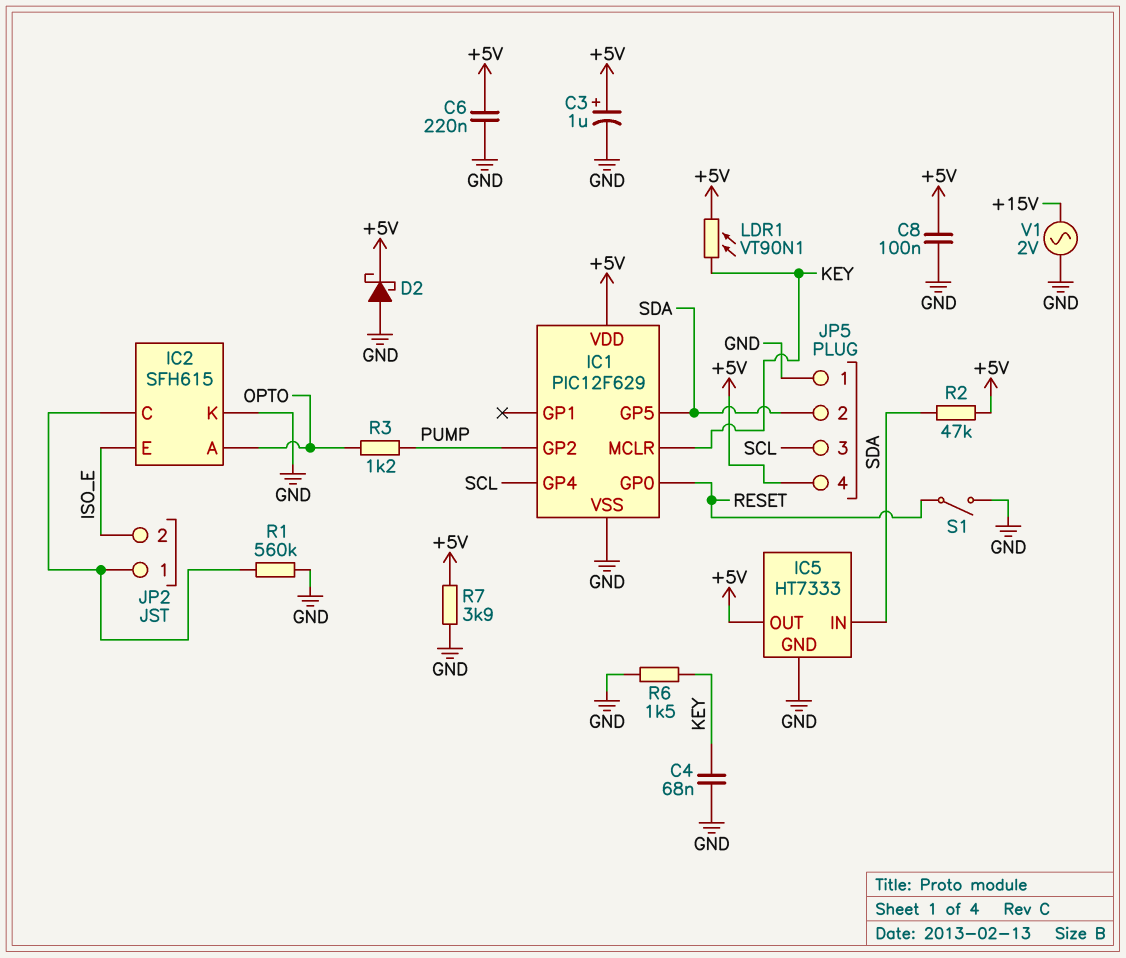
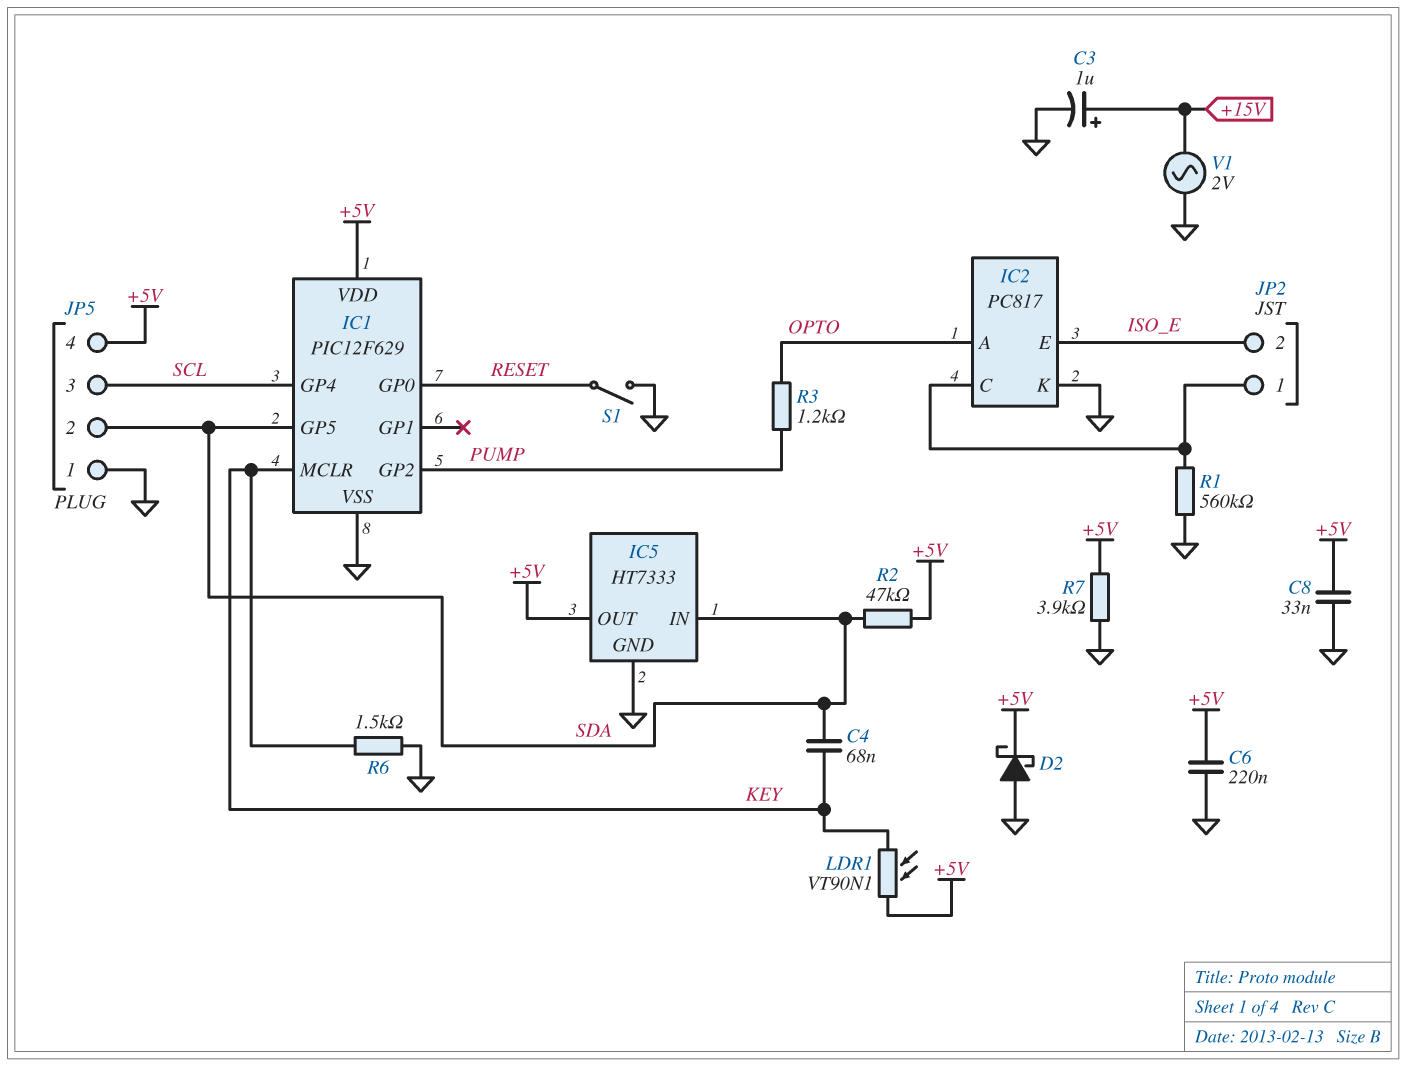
C3: 1uF (plus +5V, minus GND) -> 1uF (plus +15V, minus GND)
C4: 68nF (GND, KEY) -> 68nF (KEY, SDA)
C8: 100nF (+5V, GND) -> 33nF (+5V, GND)
IC2: SFH615 -> PC817

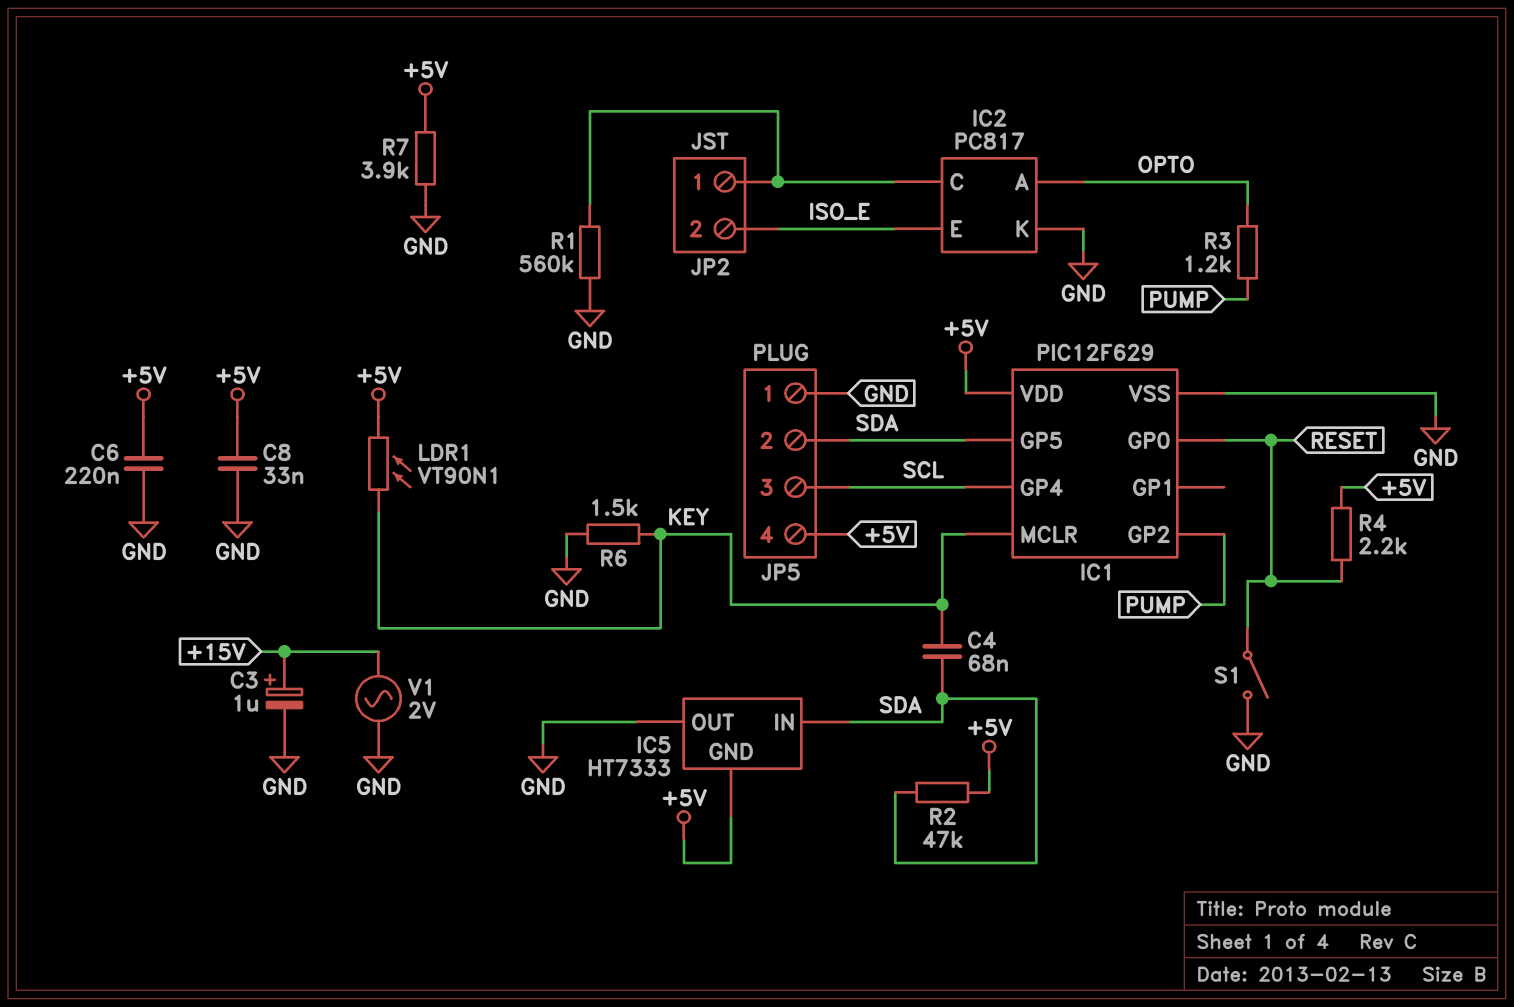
D2: schottky (A GND, K +5V) -> none
IC5 pin GND: GND -> +5V
IC5 pin OUT: +5V -> GND
R4: none -> 2.2k (+5V, RESET)

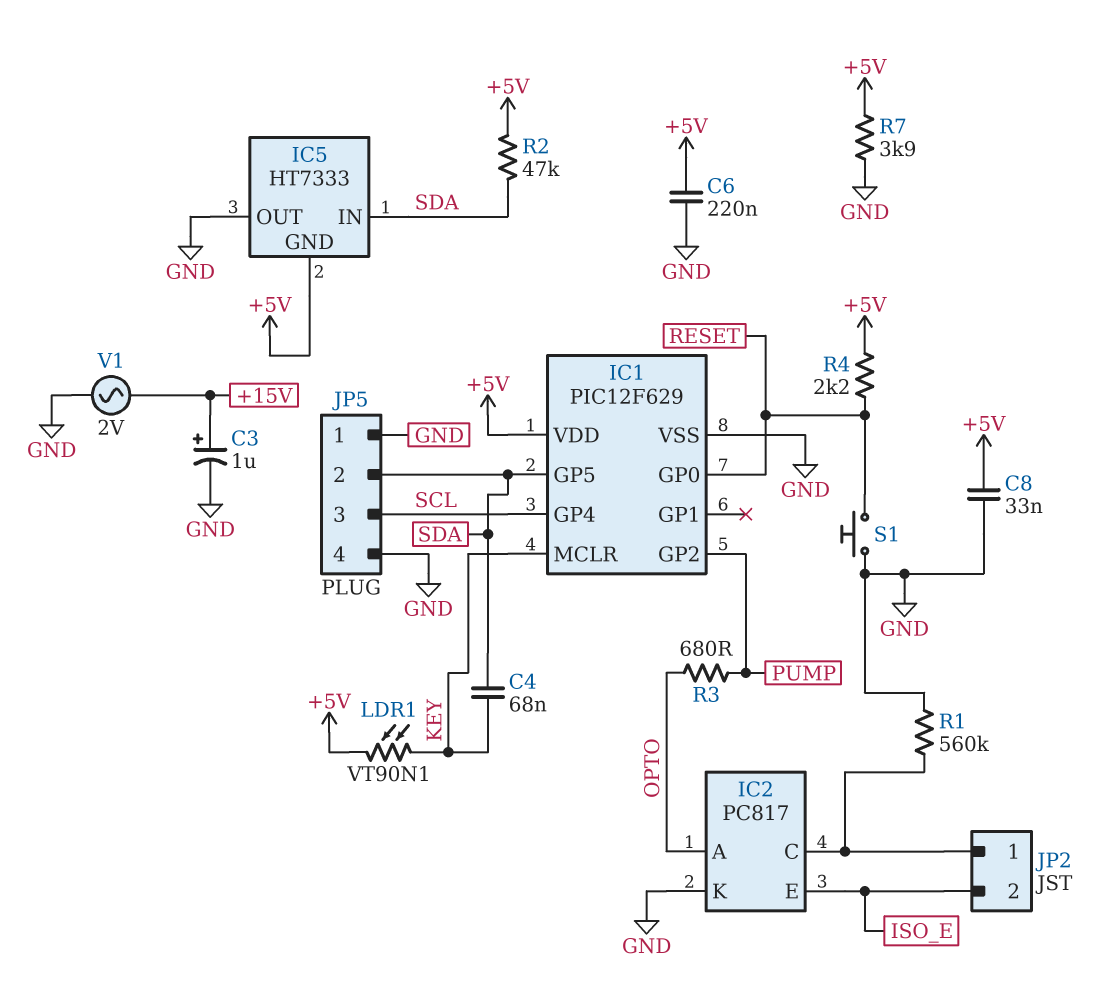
JP5 pin 4: +5V -> GND
R3: 1.2k (OPTO, PUMP) -> 680 (OPTO, PUMP)
R6: 1.5k (GND, KEY) -> none
S1: switch (GND, RESET) -> button (GND, RESET)

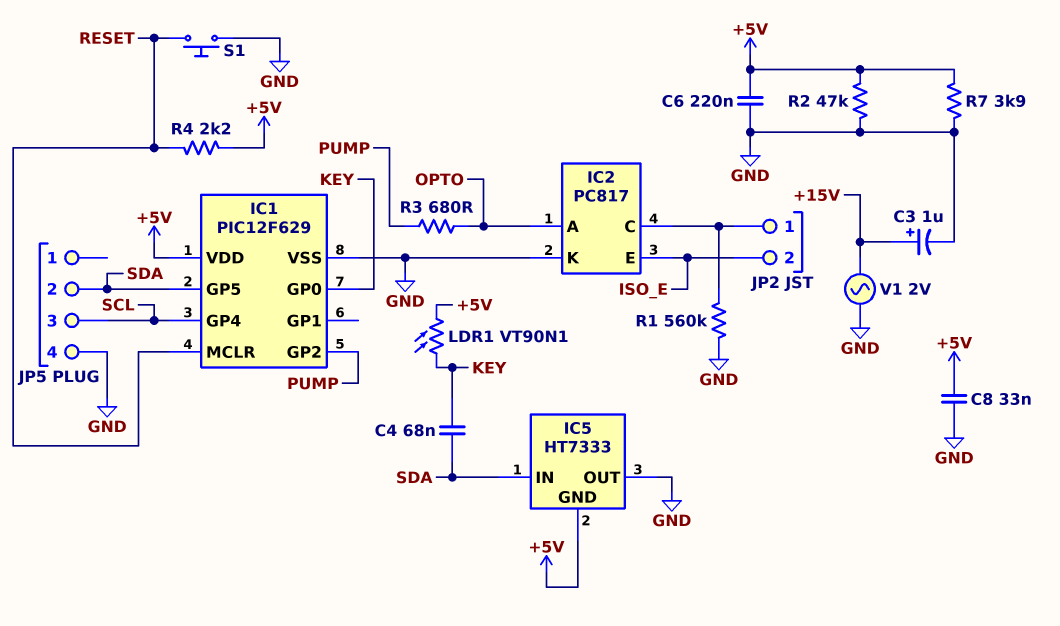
IC1 pin GP0: RESET -> KEY
IC1 pin MCLR: KEY -> RESET
JP5 pin 1: GND -> none
R2: 47k (+5V, SDA) -> 47k (+5V, GND)

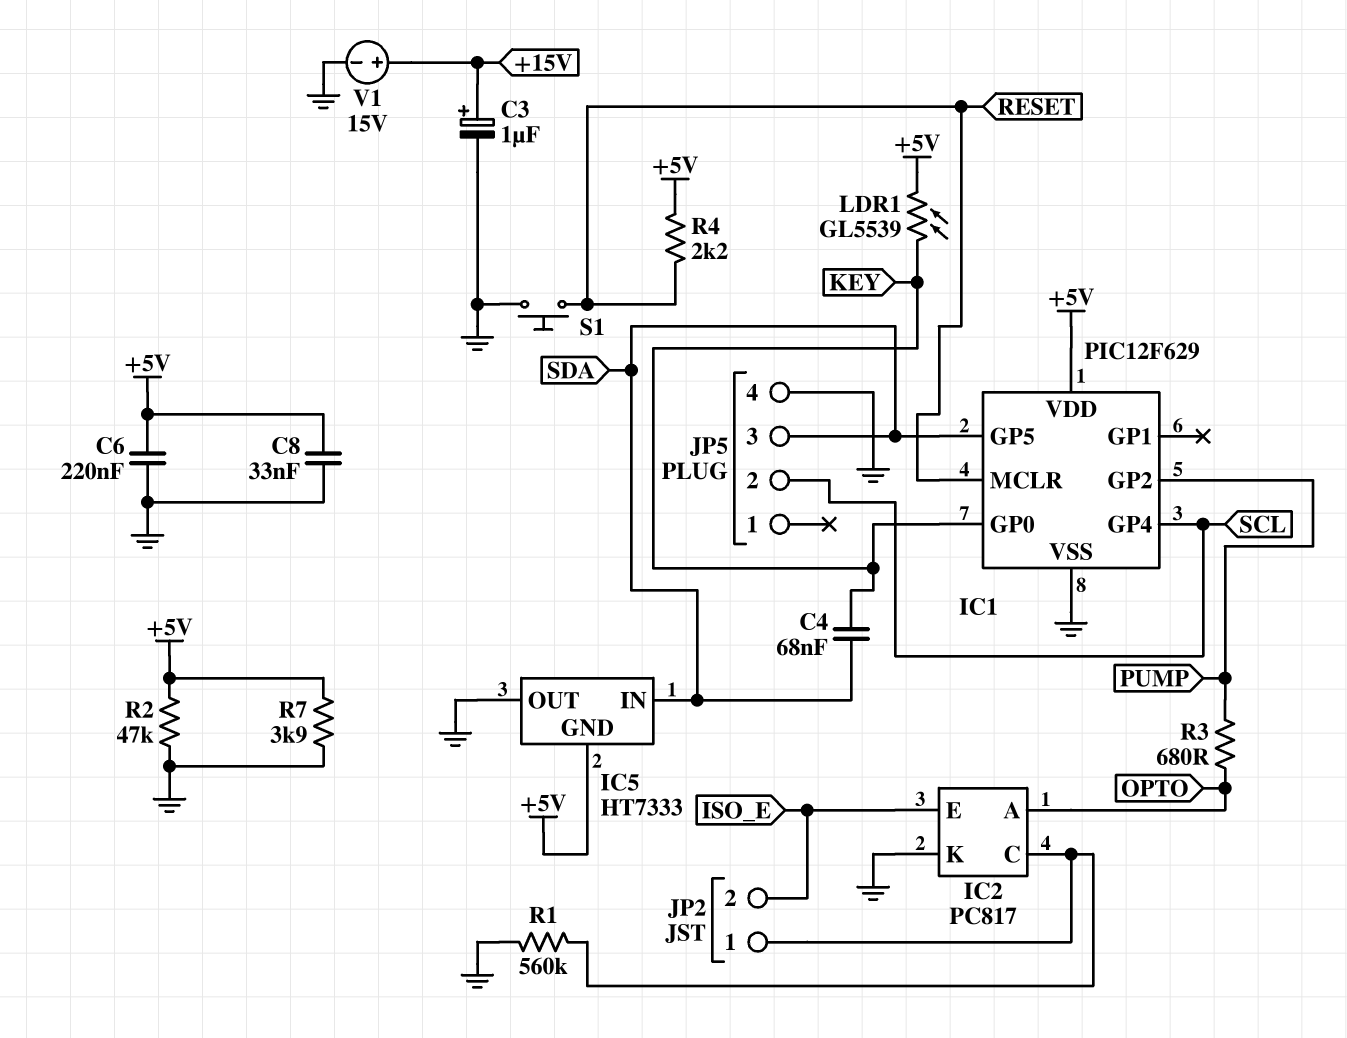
JP5 pin 2: SDA -> SCL
JP5 pin 3: SCL -> SDA
LDR1: VT90N1 (+5V, KEY) -> GL5539 (+5V, KEY)
V1: AC 2V (+15V, GND) -> 15V (plus +15V, minus GND)

